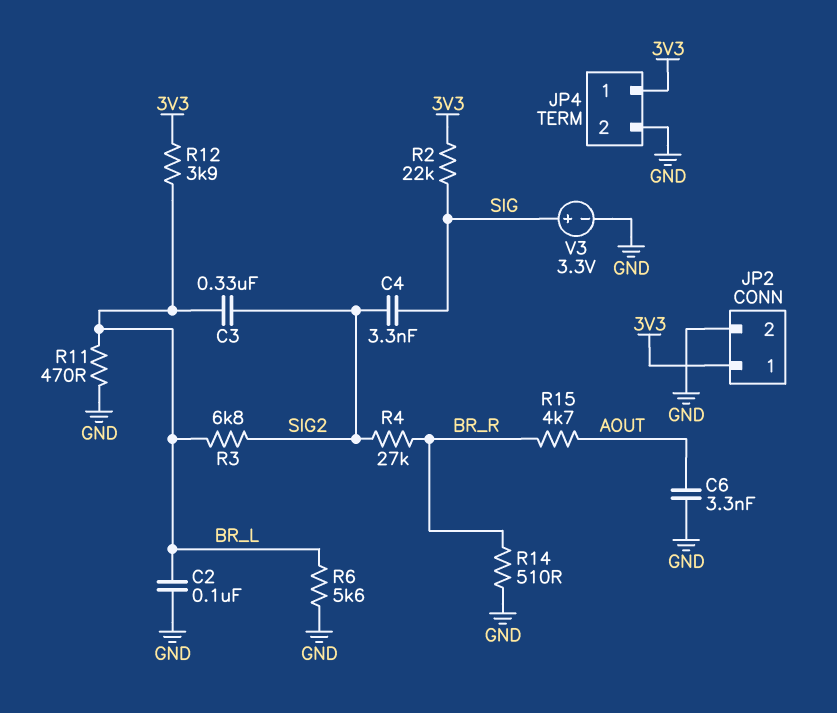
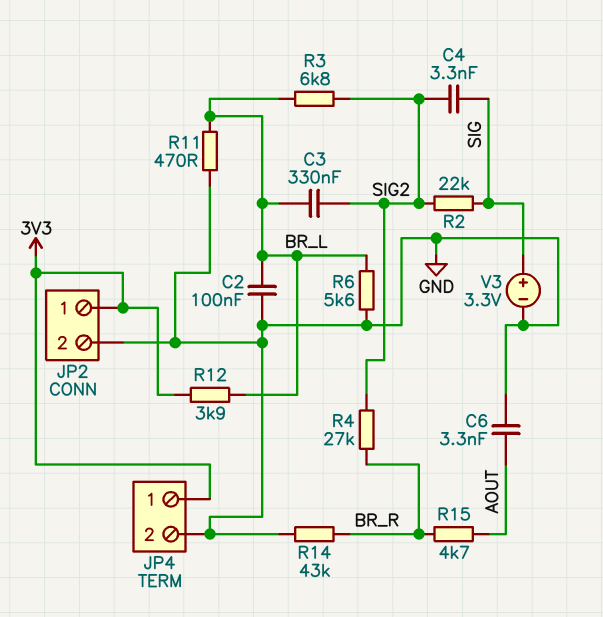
R2: 22k (3V3, SIG) -> 22k (SIG, SIG2)
R14: 510 (BR_R, GND) -> 43k (BR_R, GND)

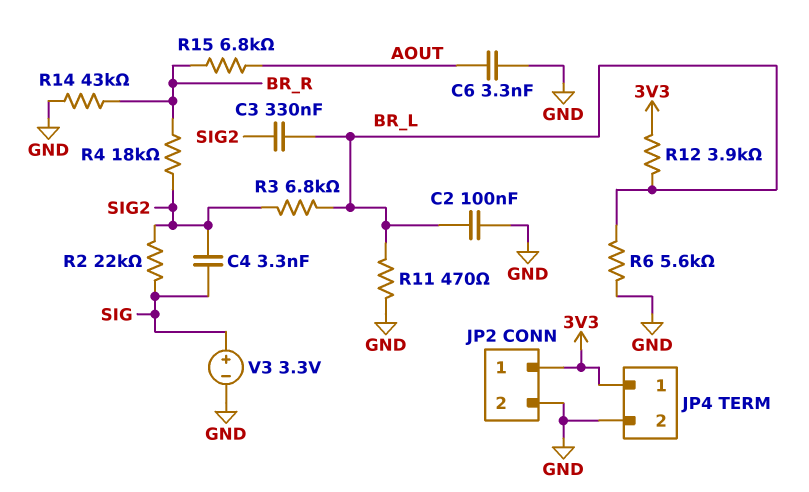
R4: 27k (BR_R, SIG2) -> 18k (BR_R, SIG2)
R15: 4.7k (AOUT, BR_R) -> 6.8k (AOUT, BR_R)

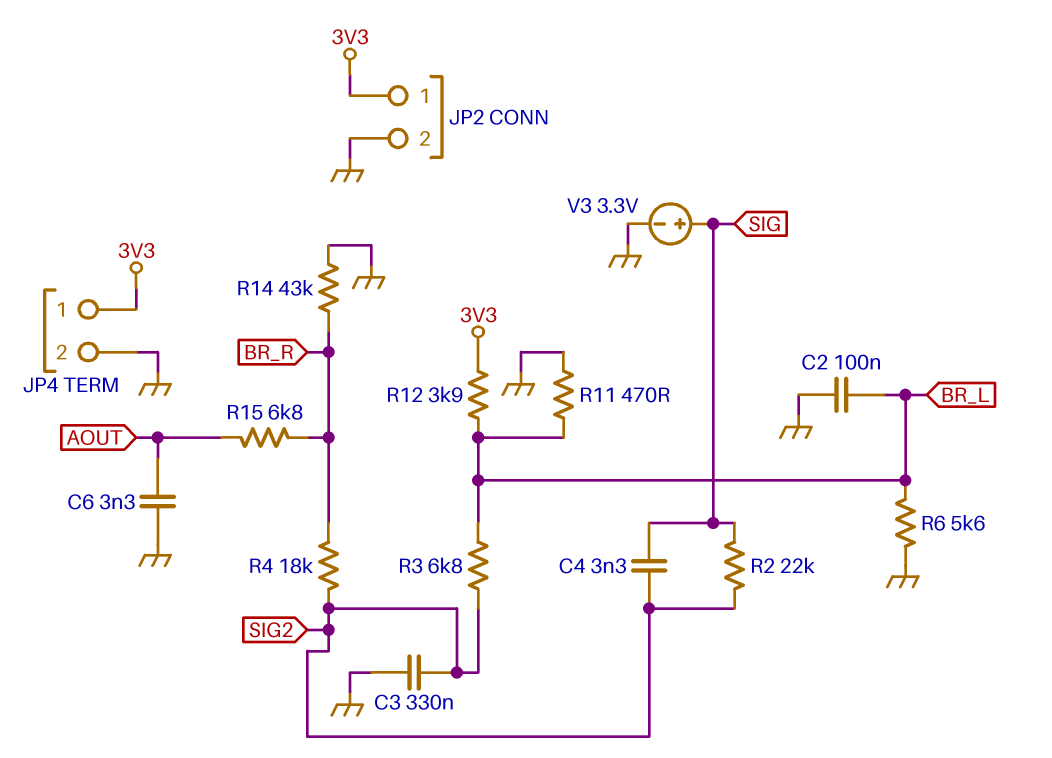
C3: 330nF (BR_L, SIG2) -> 330nF (GND, SIG2)

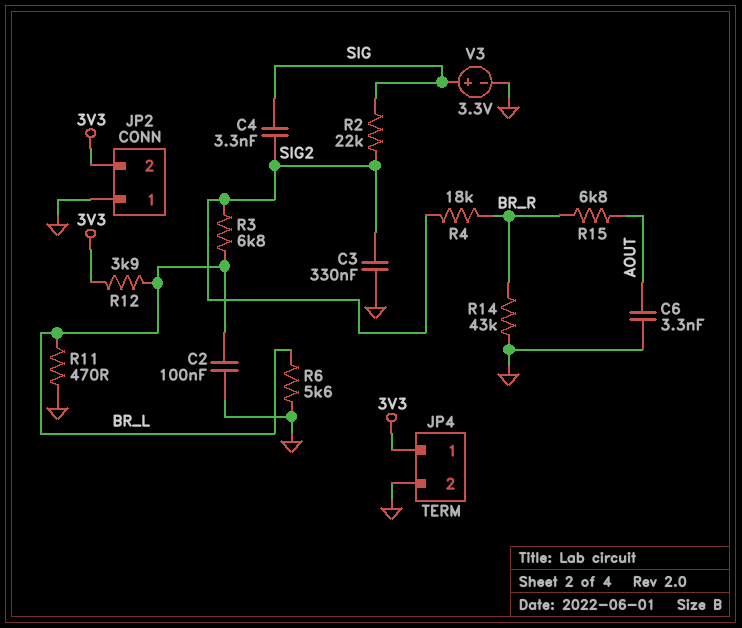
JP2 pin 1: 3V3 -> GND
JP2 pin 2: GND -> 3V3

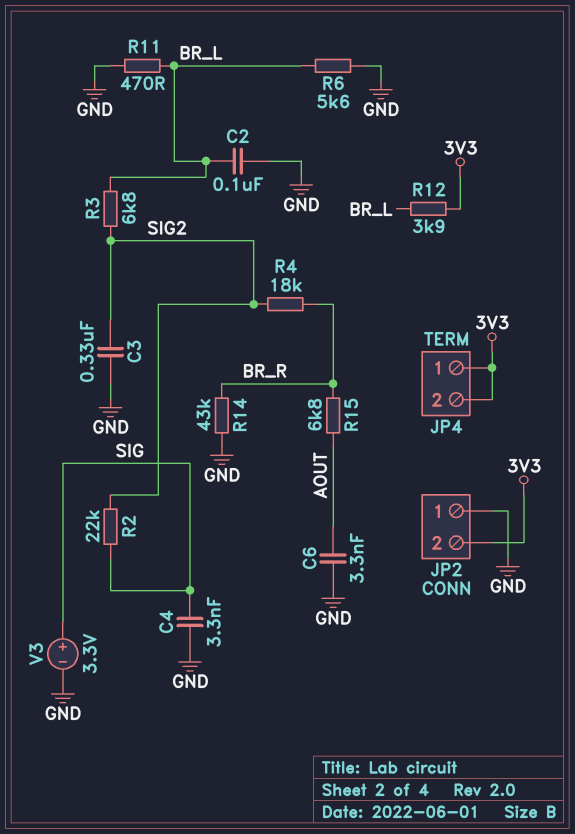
C4: 3.3nF (SIG, SIG2) -> 3.3nF (GND, SIG)
JP4 pin 2: GND -> 3V3

